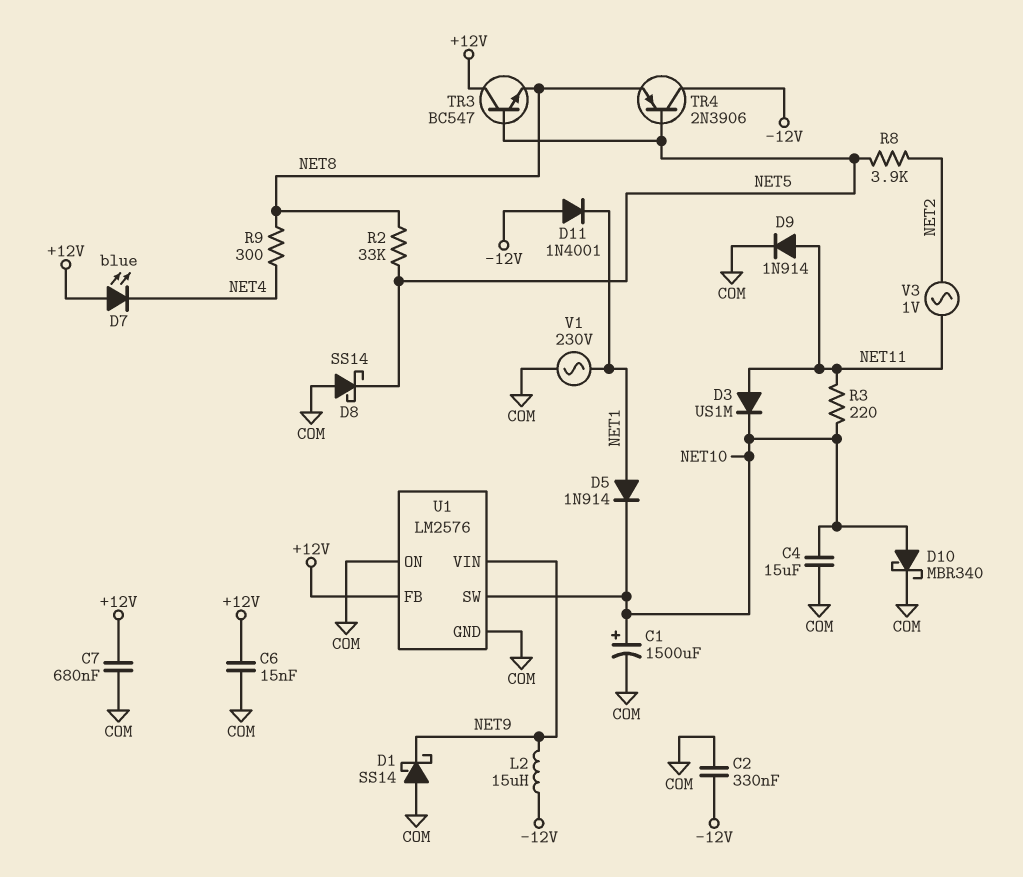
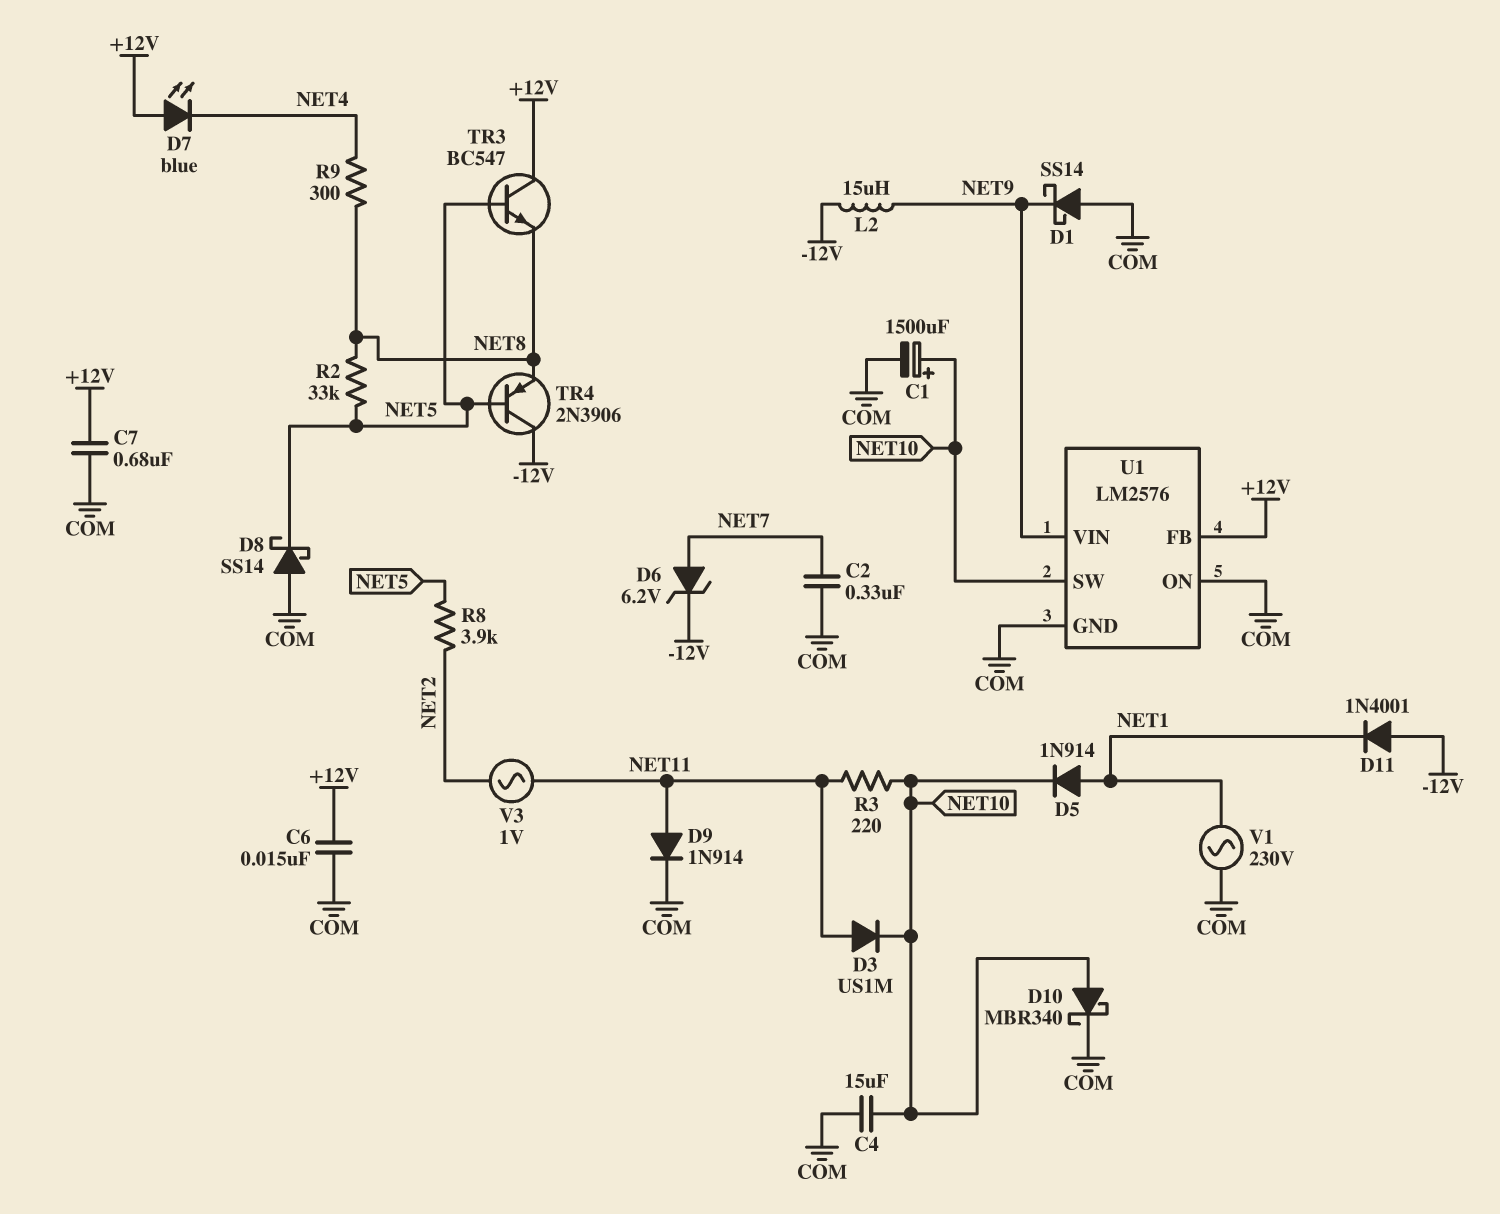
C2: 330nF (-12V, COM) -> 330nF (COM, NET7)
D6: none -> zener 6.2V (A NET7, K -12V)

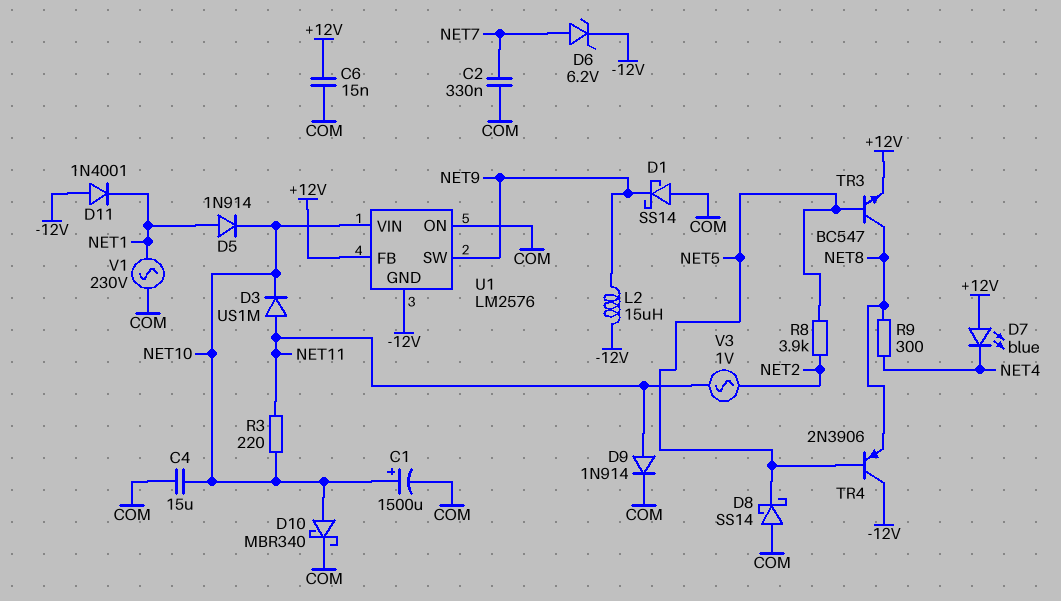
C7: 680nF (+12V, COM) -> none
R2: 33k (NET5, NET8) -> none
TR3: NPN BC547 (B NET5, C +12V, E NET8) -> NPN BC547 (B NET5, C NET8, E +12V)
U1 pin GND: COM -> -12V
U1 pin SW: NET10 -> NET9
U1 pin VIN: NET9 -> NET10

